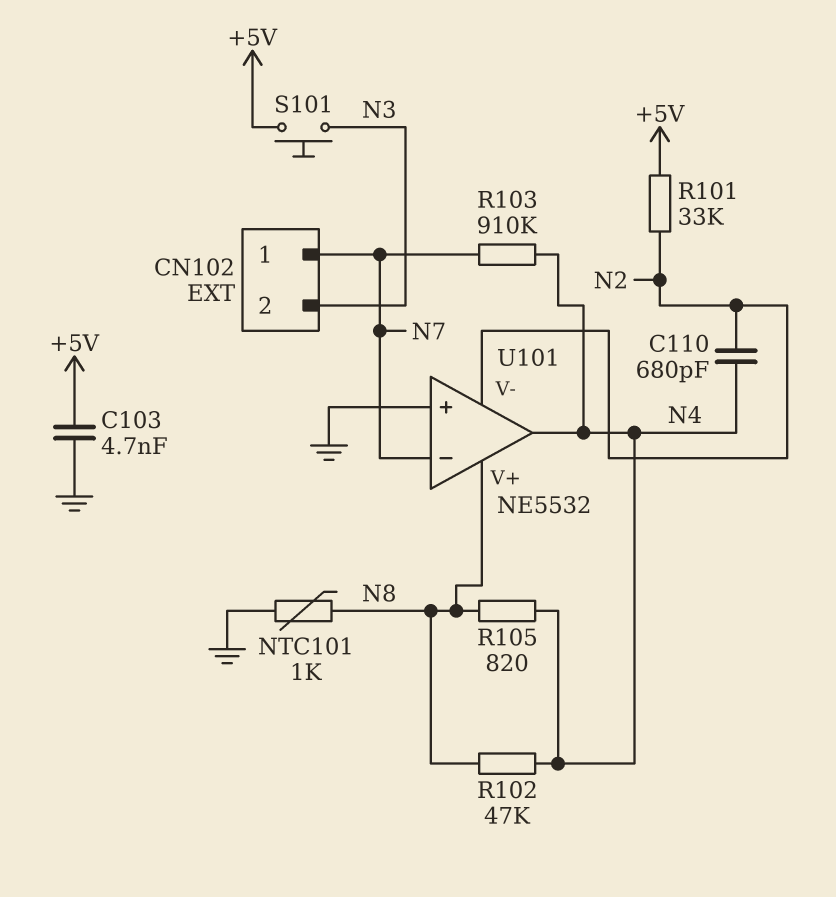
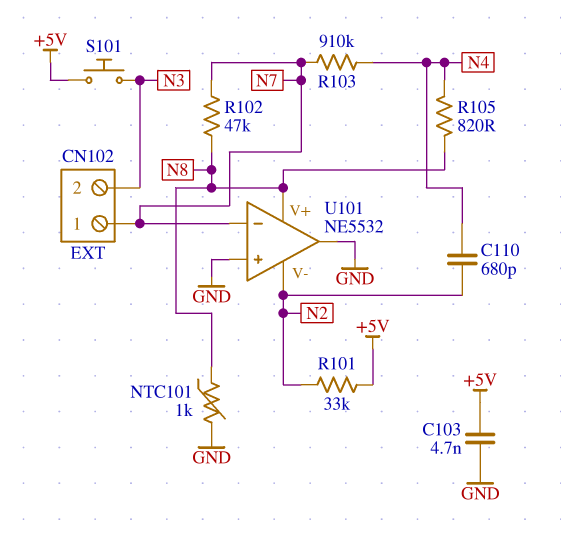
R102: 47k (N4, N8) -> 47k (N7, N8)
U101 pin out: N4 -> GND

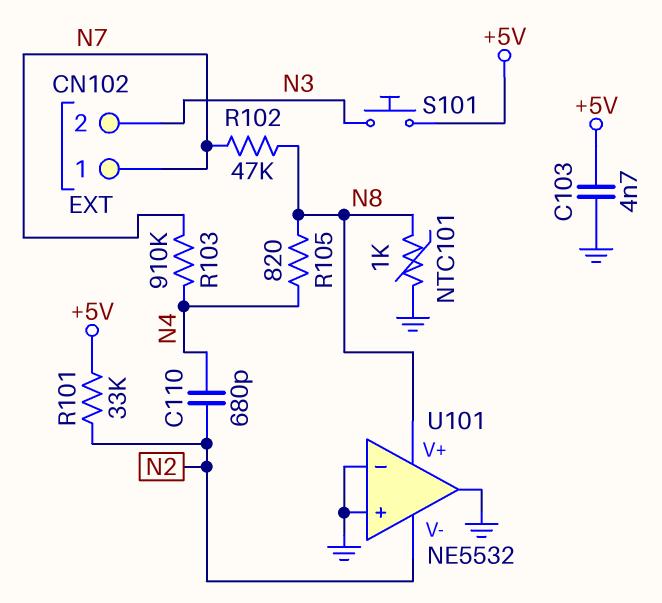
U101 pin in-: N7 -> GND

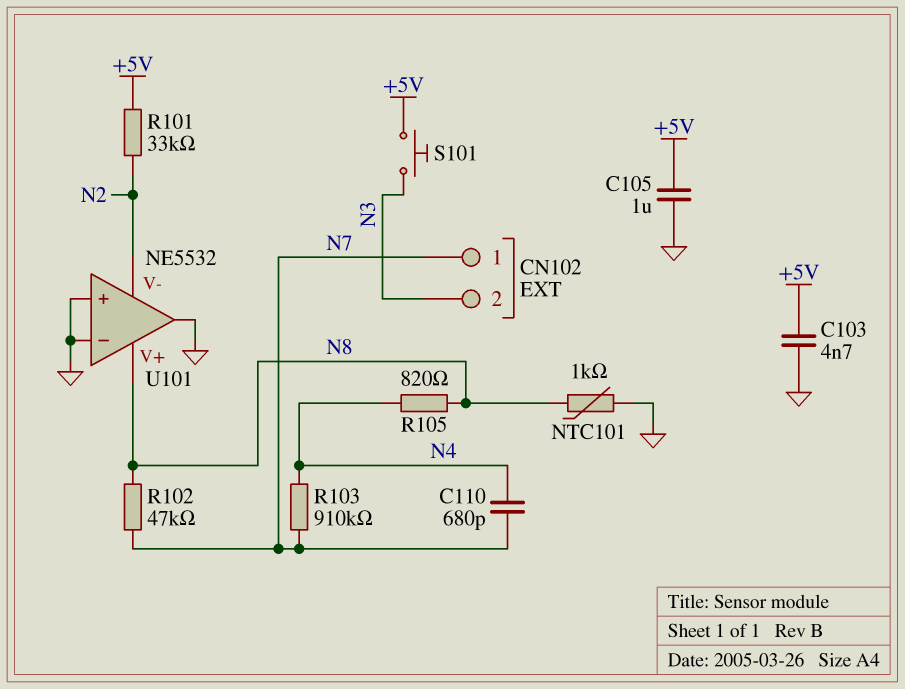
C105: none -> 1uF (+5V, GND)
C110: 680pF (N2, N4) -> 680pF (N4, N7)

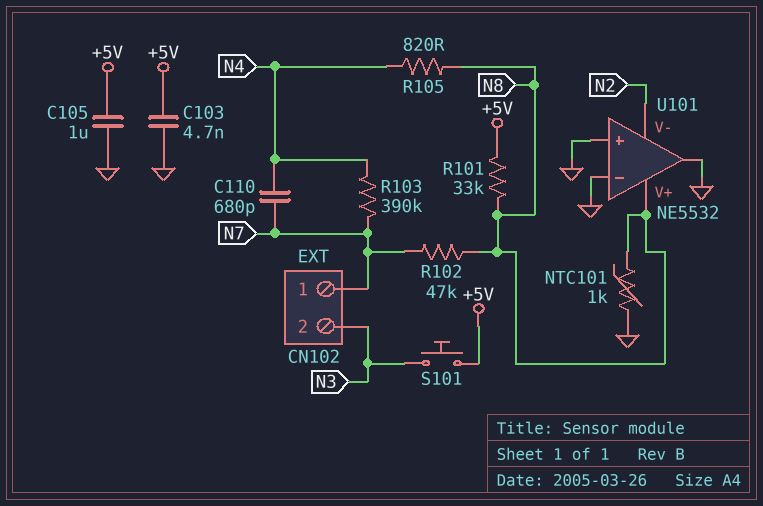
R101: 33k (+5V, N2) -> 33k (+5V, N8)
R103: 910k (N4, N7) -> 390k (N4, N7)

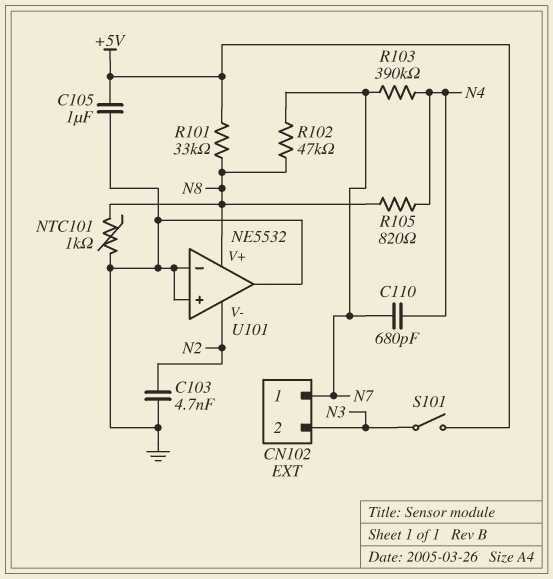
C103: 4.7nF (+5V, GND) -> 4.7nF (GND, N2)
S101: button (+5V, N3) -> switch (+5V, N3)

